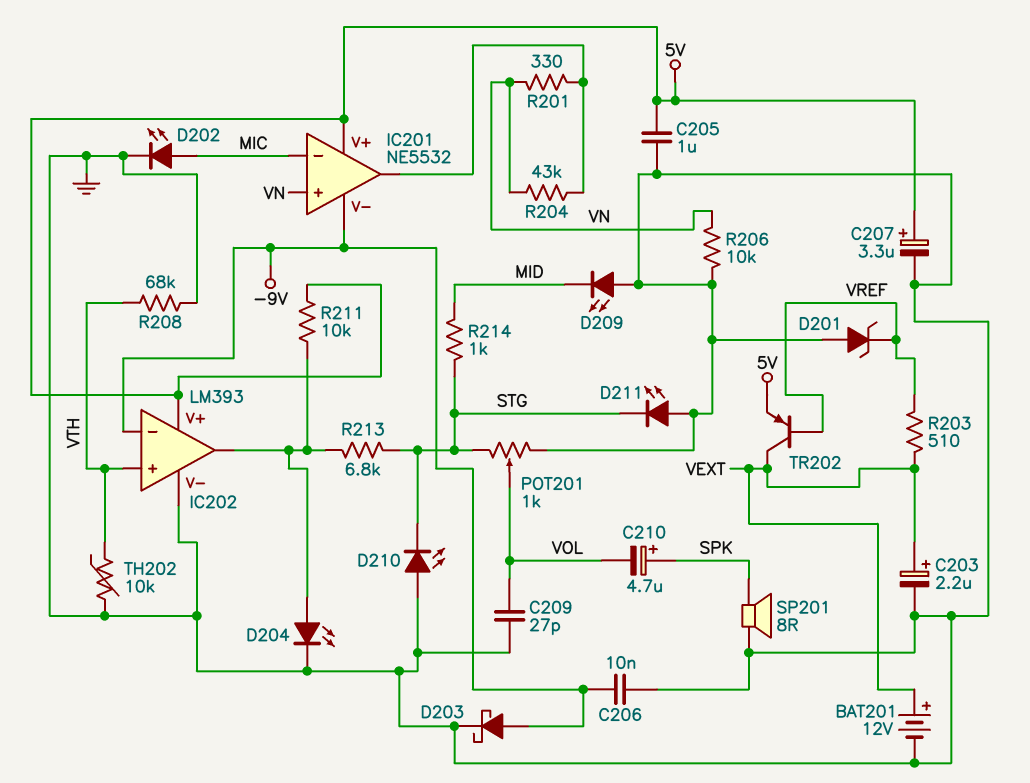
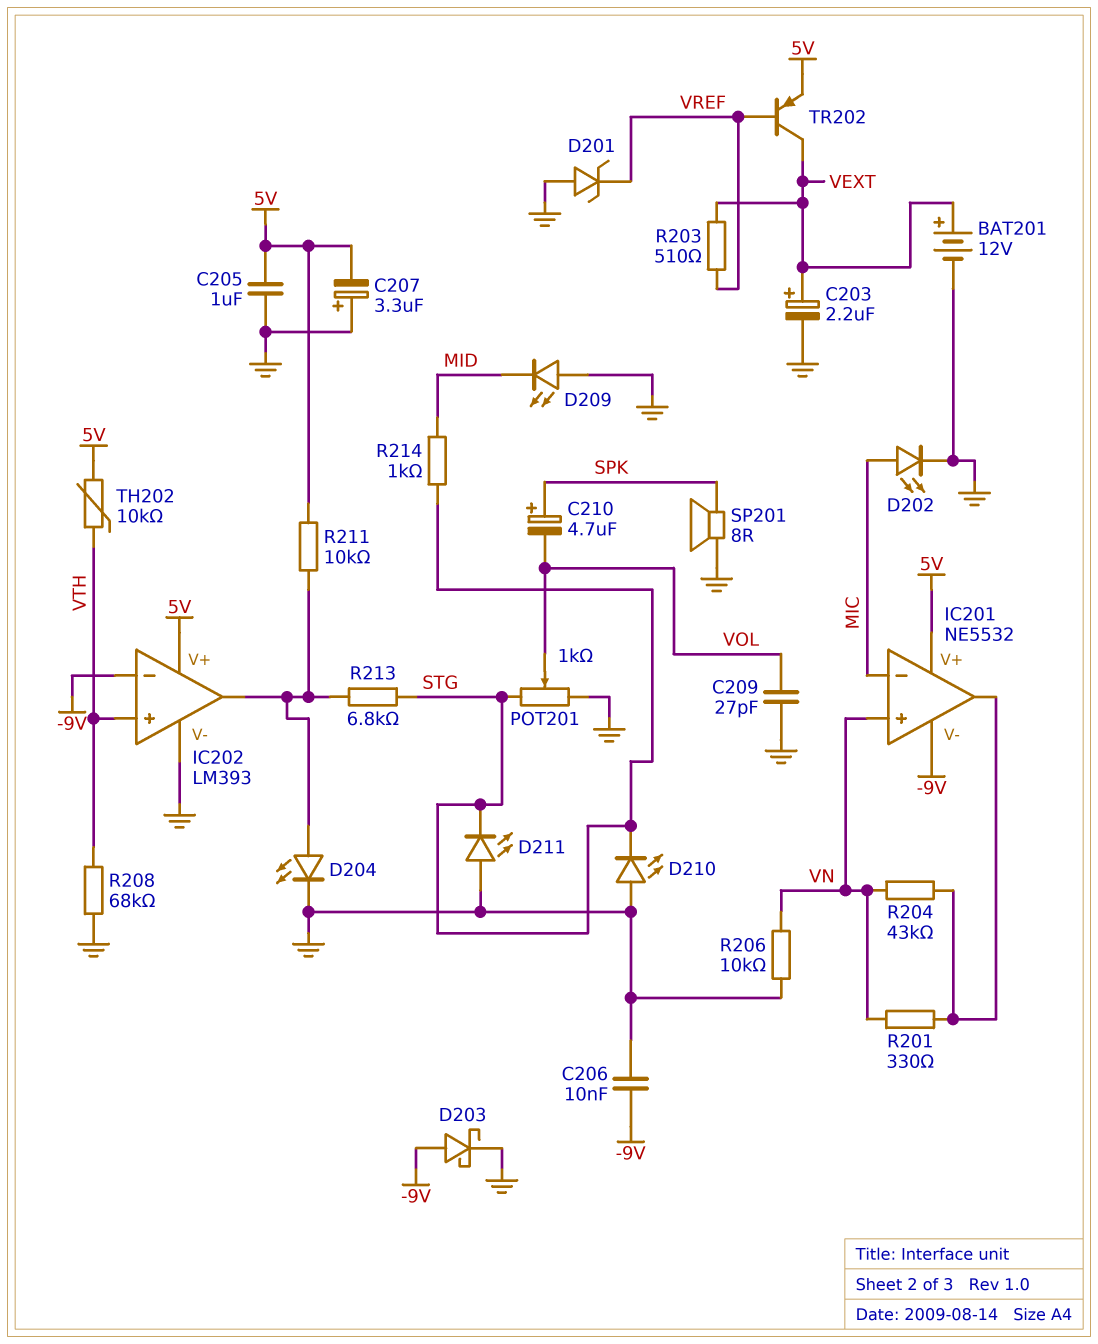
C207: 3.3uF (plus 5V, minus GND) -> 3.3uF (plus GND, minus 5V)
TH202: 10k (GND, VTH) -> 10k (5V, VTH)

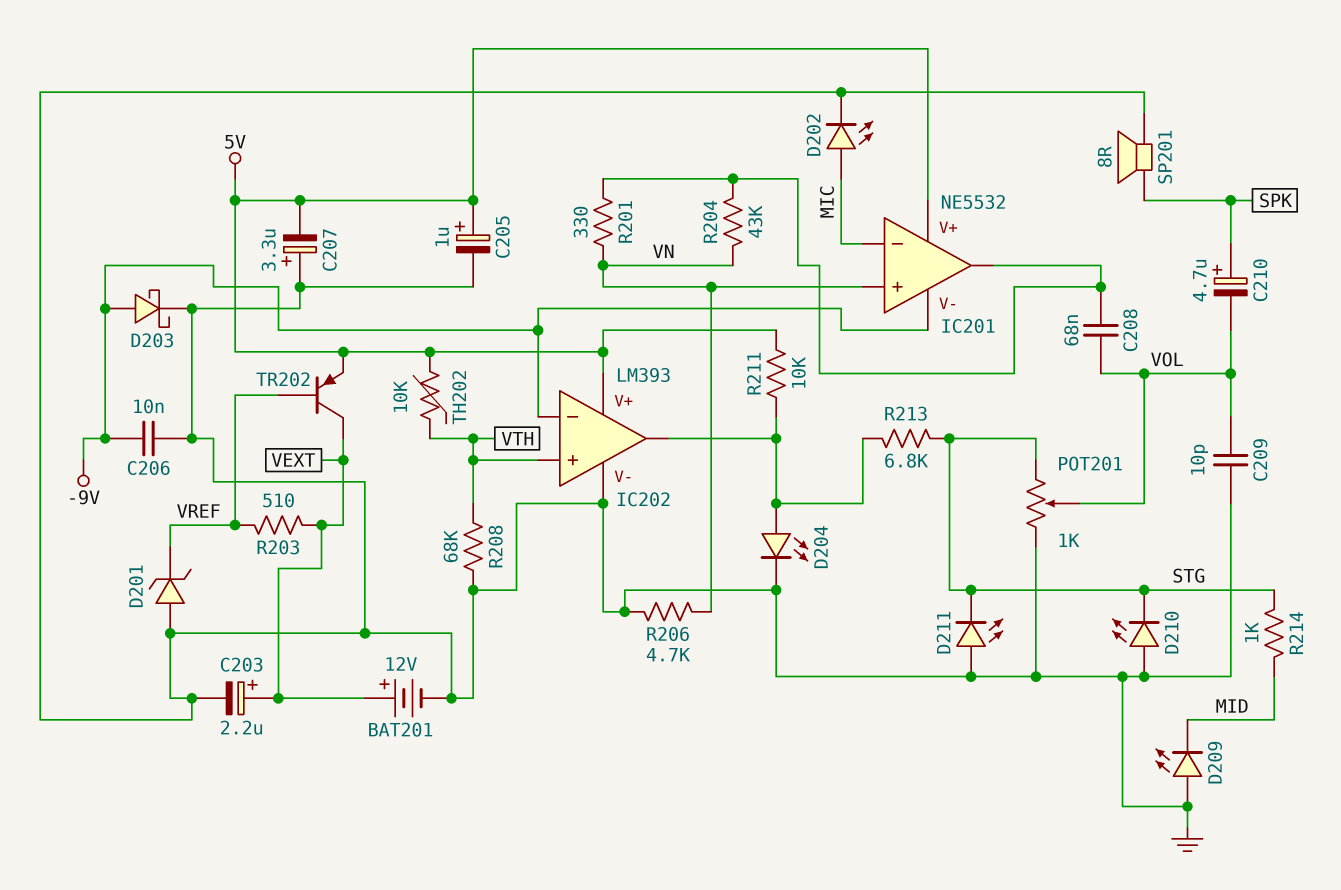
C205: 1uF (5V, GND) -> 1uF (plus 5V, minus GND)
C208: none -> 68nF (IC201/out, VOL)
C209: 27pF (GND, VOL) -> 10pF (GND, VOL)
R206: 10k (GND, VN) -> 4.7k (GND, VN)

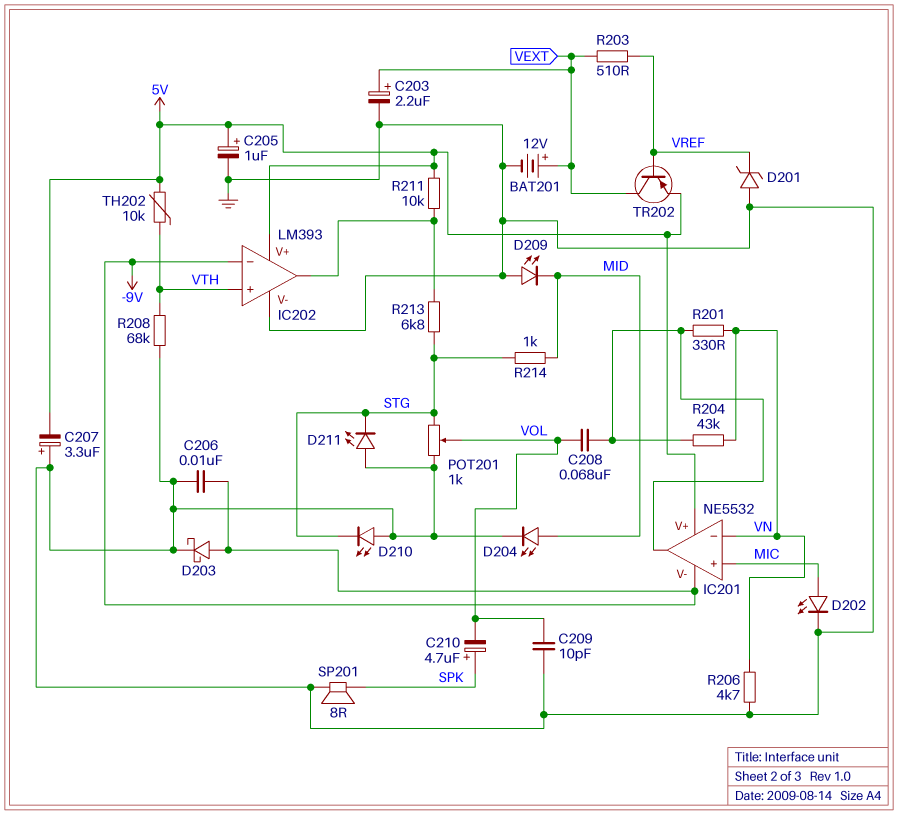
D204: LED (A IC202/out, K GND) -> LED (A MID, K GND)
IC201 pin in+: VN -> MIC
IC201 pin in-: MIC -> VN

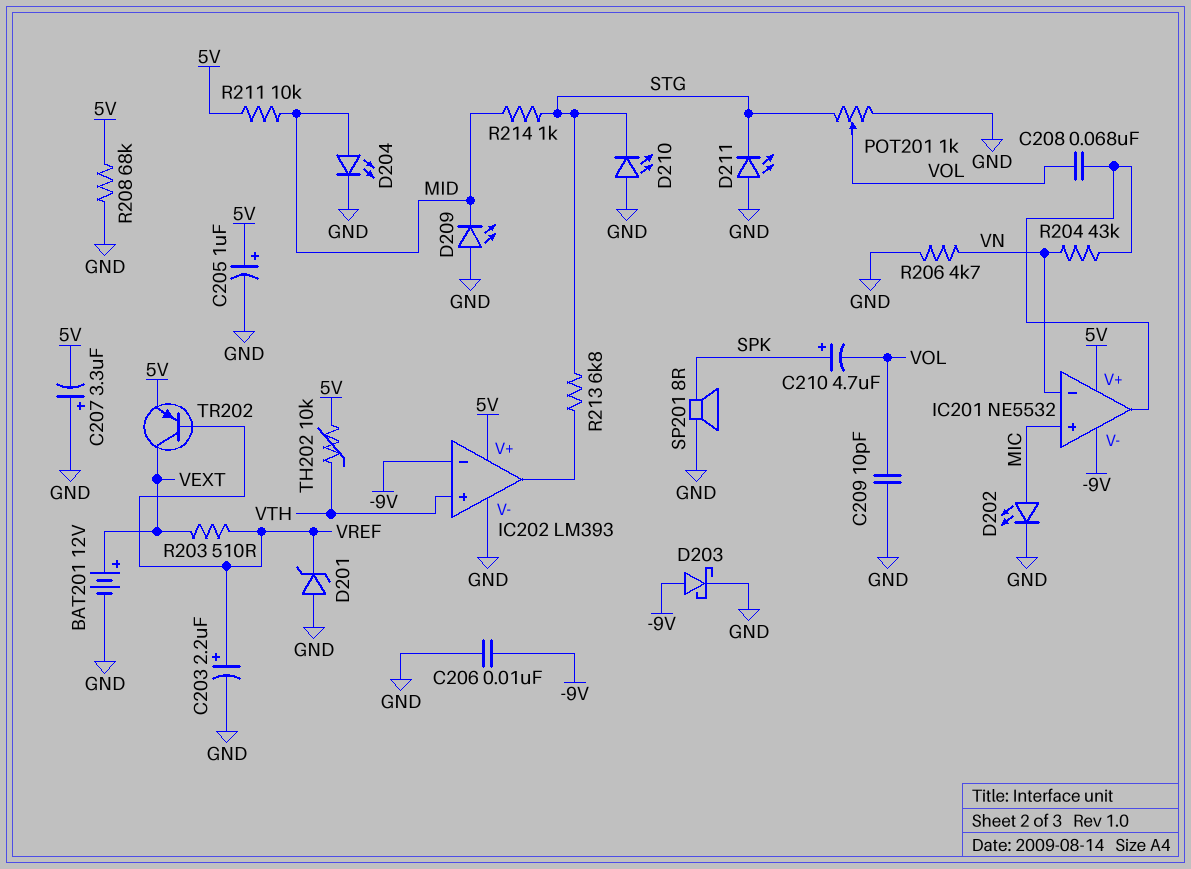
C203: 2.2uF (plus VEXT, minus GND) -> 2.2uF (plus VREF, minus GND)
R201: 330 (IC201/out, VN) -> none
R208: 68k (GND, VTH) -> 68k (5V, GND)
R211: 10k (5V, IC202/out) -> 10k (5V, MID)

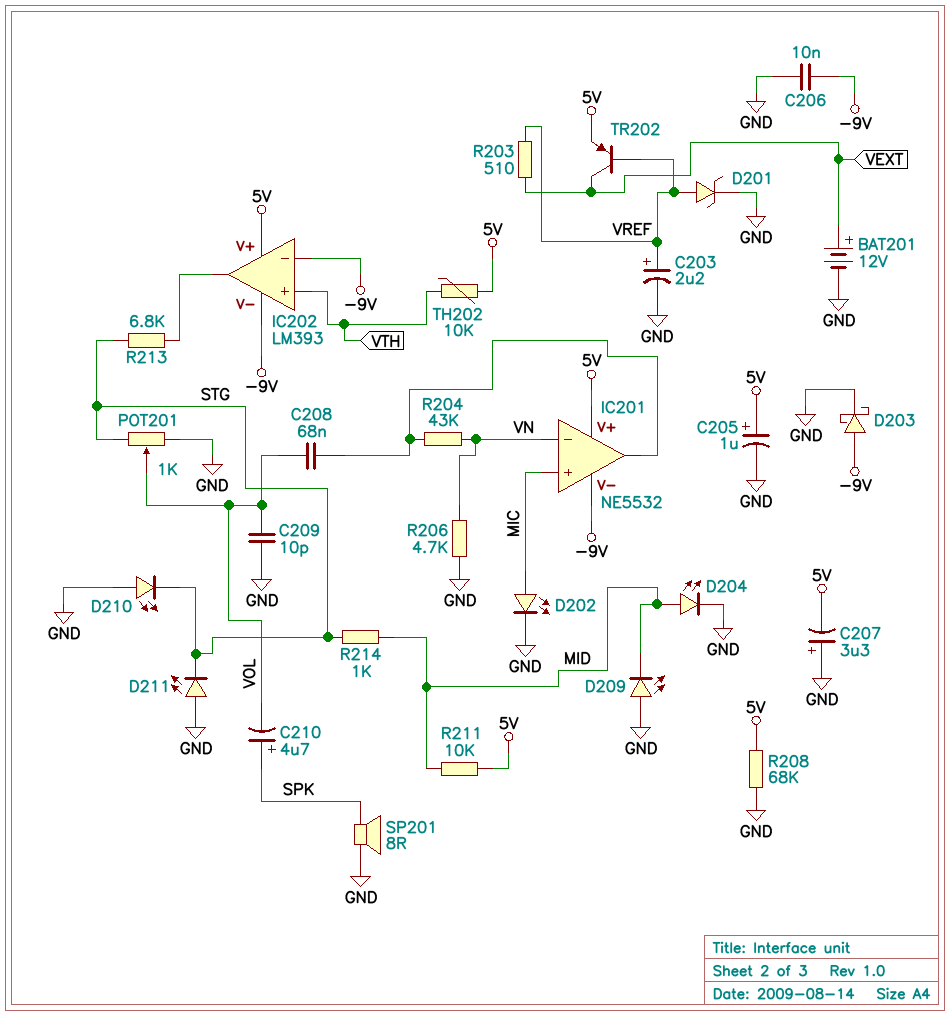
D201: zener (A GND, K VREF) -> zener (A VREF, K GND)
IC202 pin V-: GND -> -9V

